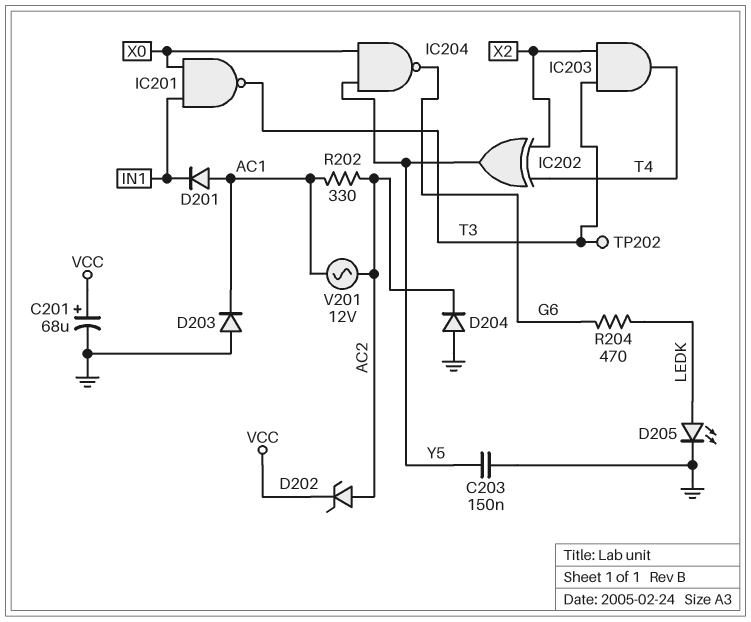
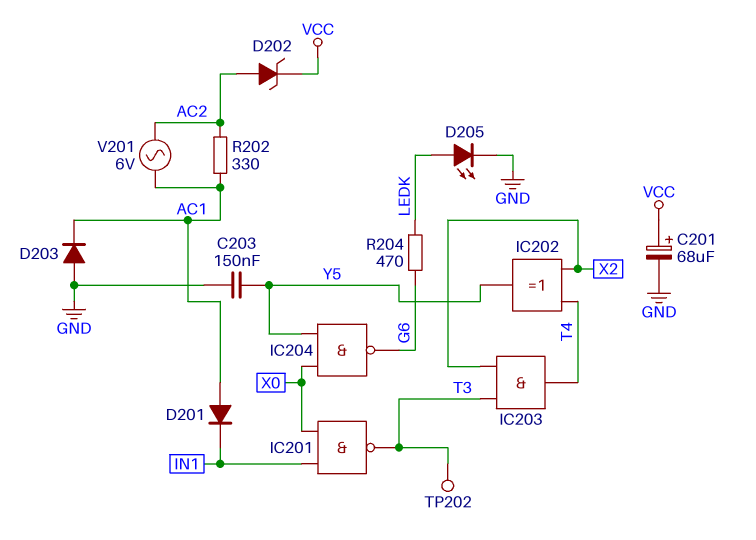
D204: diode (A GND, K AC2) -> none
V201: AC 12V (AC1, AC2) -> AC 6V (AC1, AC2)

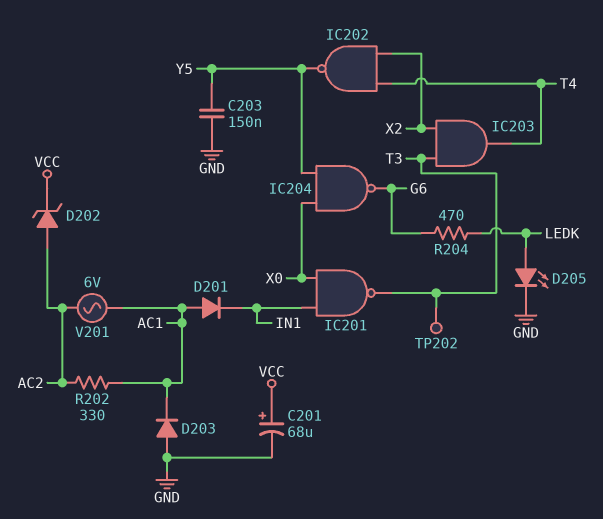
IC202: XOR (in T4, in X2, out Y5) -> NAND (in T4, in X2, out Y5)

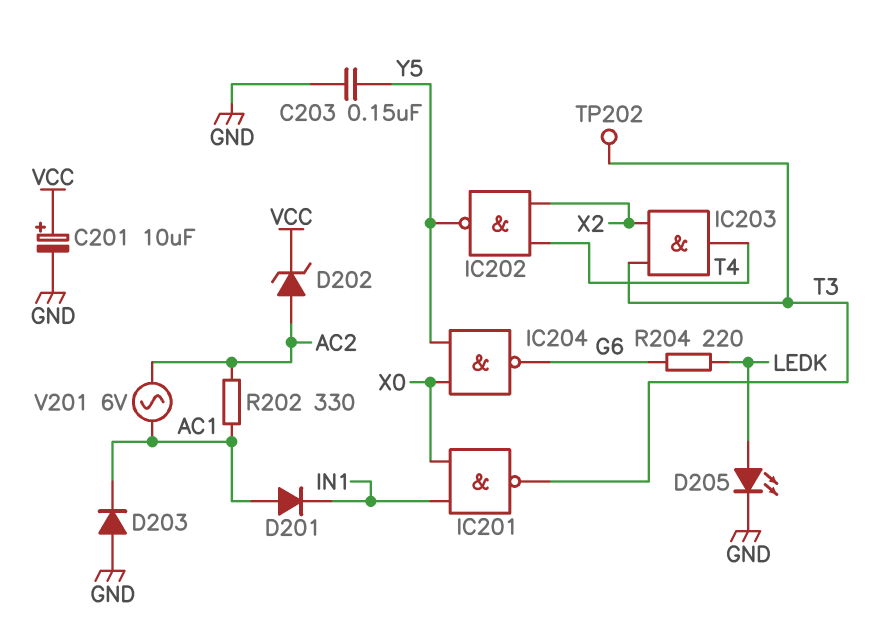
C201: 68uF (plus VCC, minus GND) -> 10uF (plus VCC, minus GND)
R204: 470 (G6, LEDK) -> 220 (G6, LEDK)

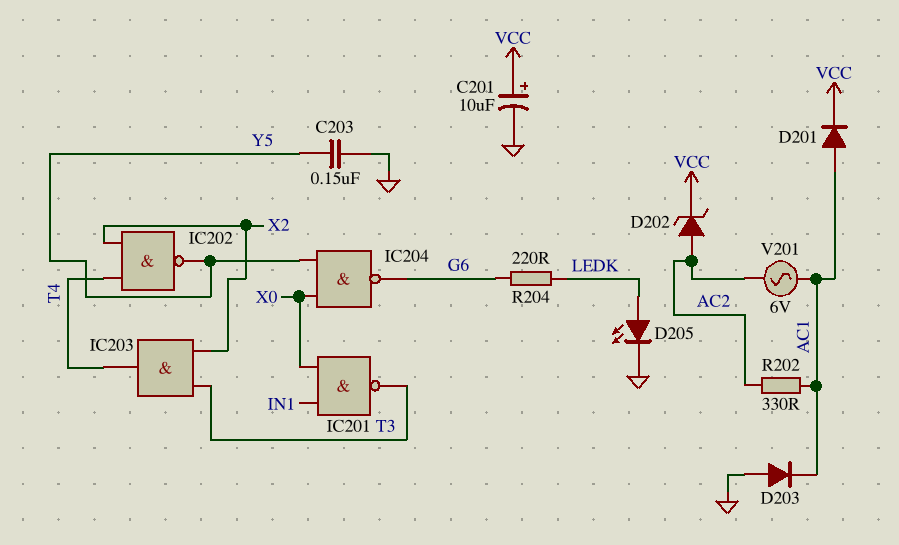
D201: diode (A AC1, K IN1) -> diode (A AC1, K VCC)
TP202: test point (T3) -> none

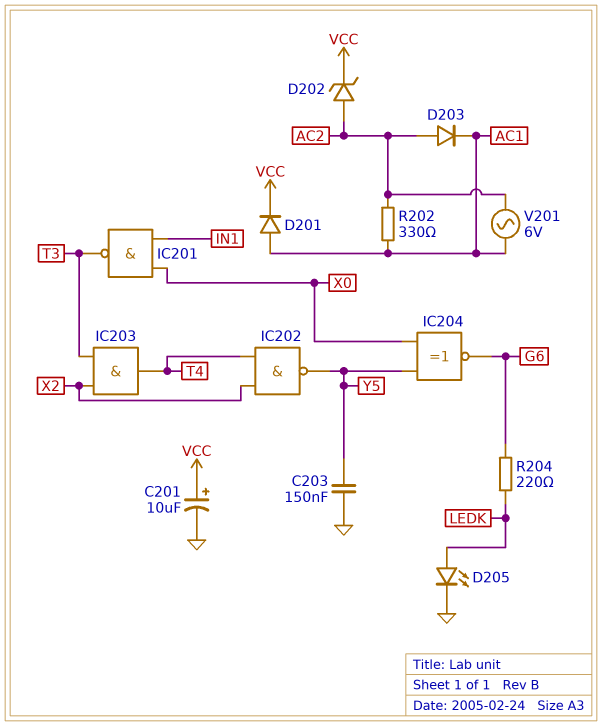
D203: diode (A GND, K AC1) -> diode (A AC2, K AC1)
IC204: NAND (in X0, in Y5, out G6) -> XNOR (in X0, in Y5, out G6)

